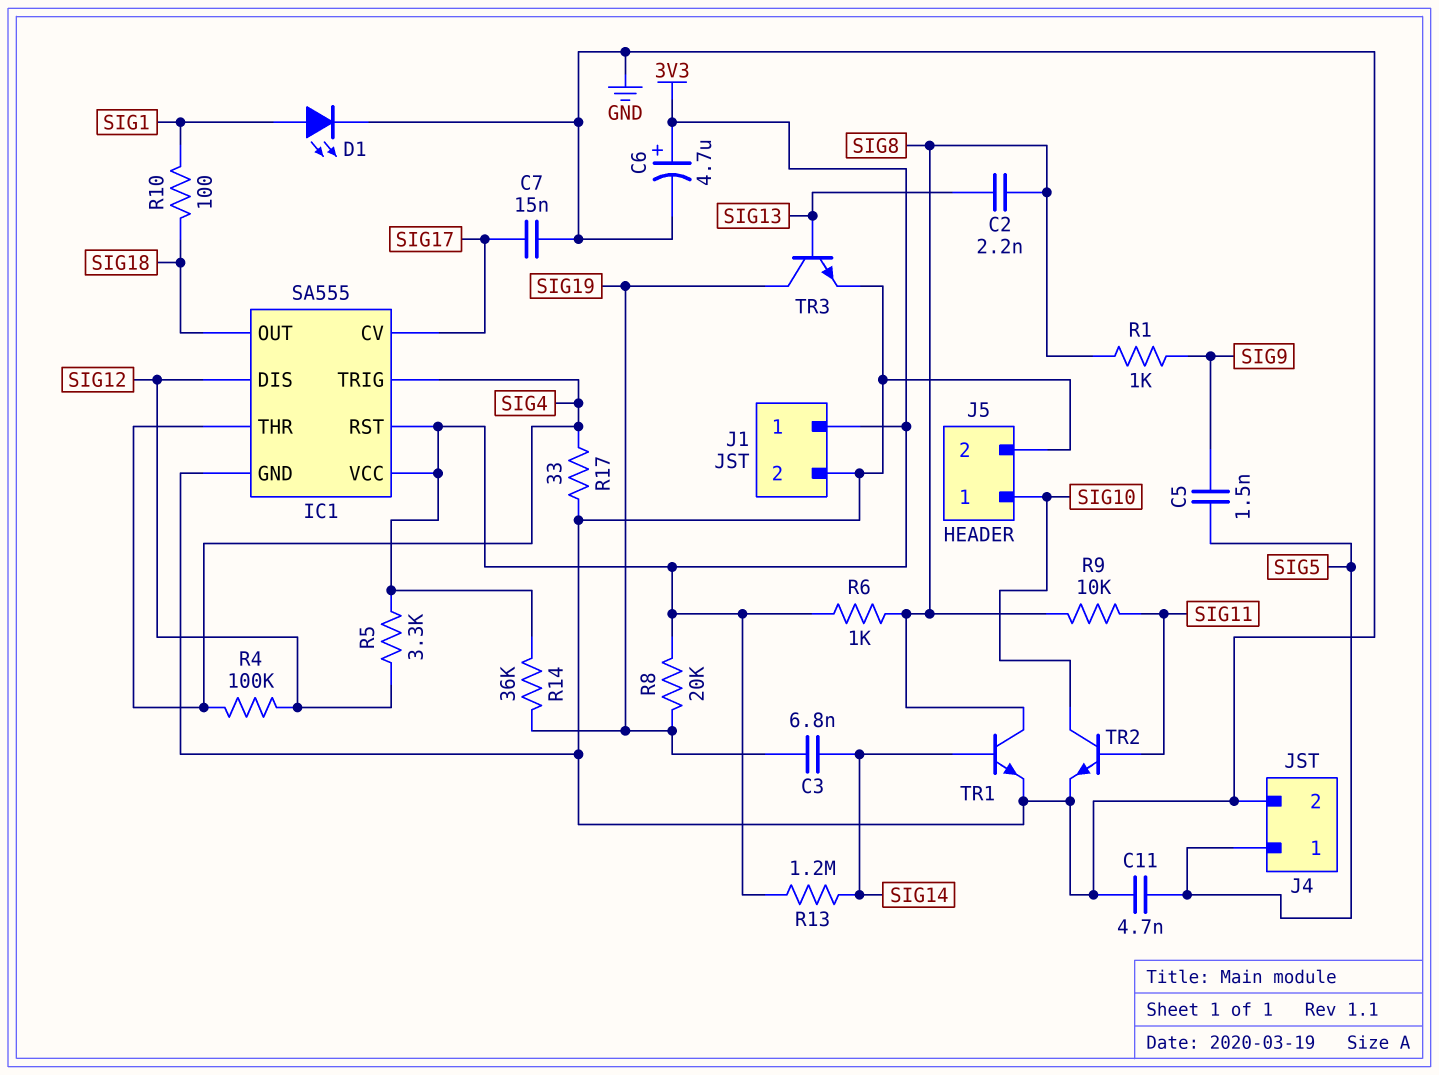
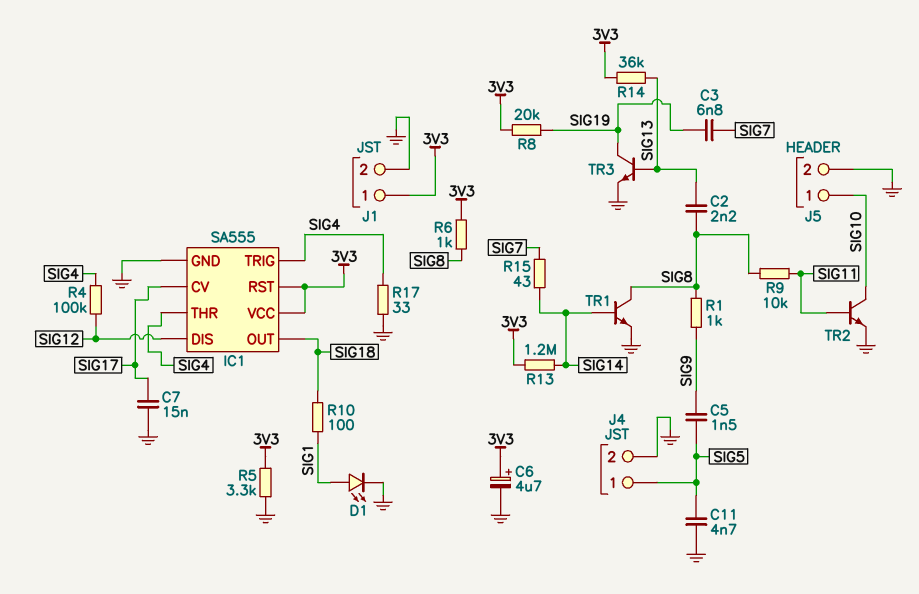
C3: 6.8nF (SIG14, SIG19) -> 6.8nF (SIG7, SIG19)
R5: 3.3k (3V3, SIG12) -> 3.3k (3V3, GND)
R14: 36k (3V3, SIG19) -> 36k (3V3, SIG13)
R15: none -> 43 (SIG7, SIG14)

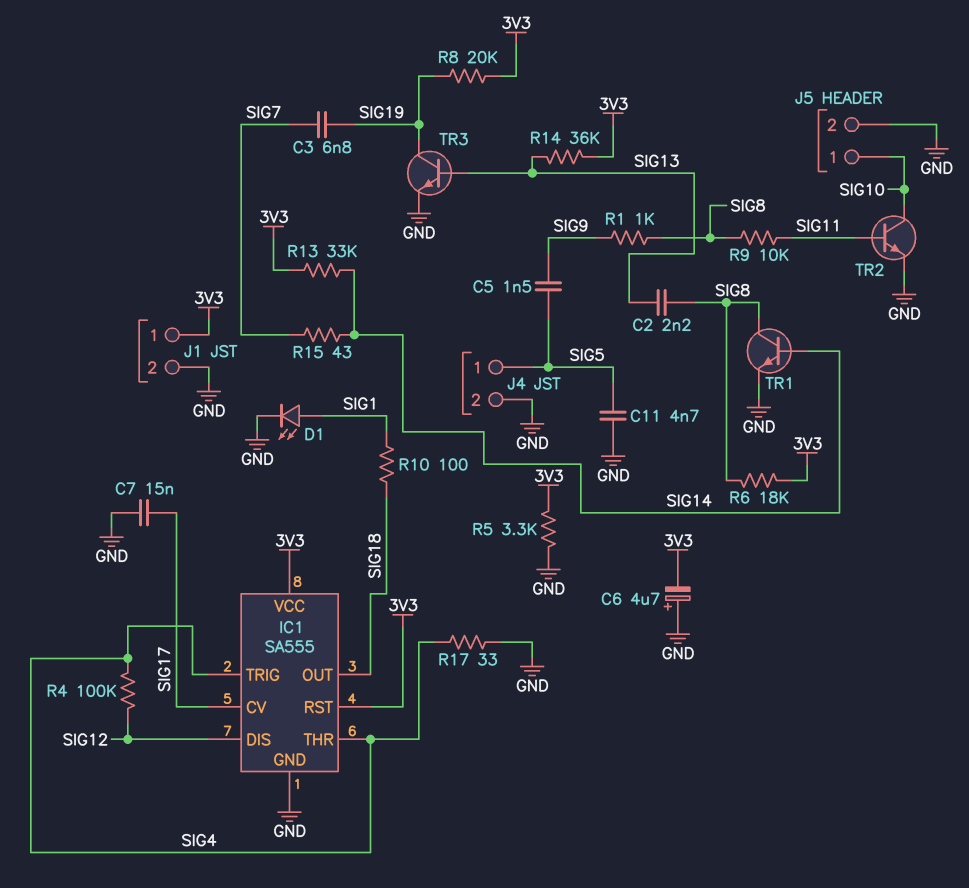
C6: 4.7uF (plus 3V3, minus GND) -> 4.7uF (plus GND, minus 3V3)
R6: 1k (3V3, SIG8) -> 18k (3V3, SIG8)
R13: 1.2M (3V3, SIG14) -> 33k (3V3, SIG14)

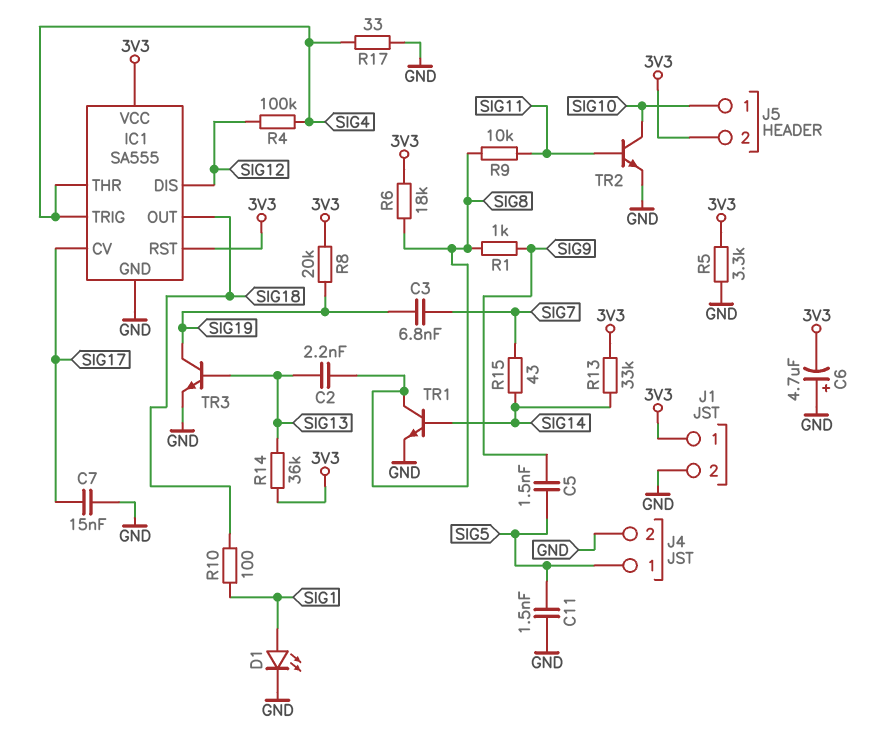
C11: 4.7nF (GND, SIG5) -> 1.5nF (GND, SIG5)
J5 pin 2: GND -> 3V3

